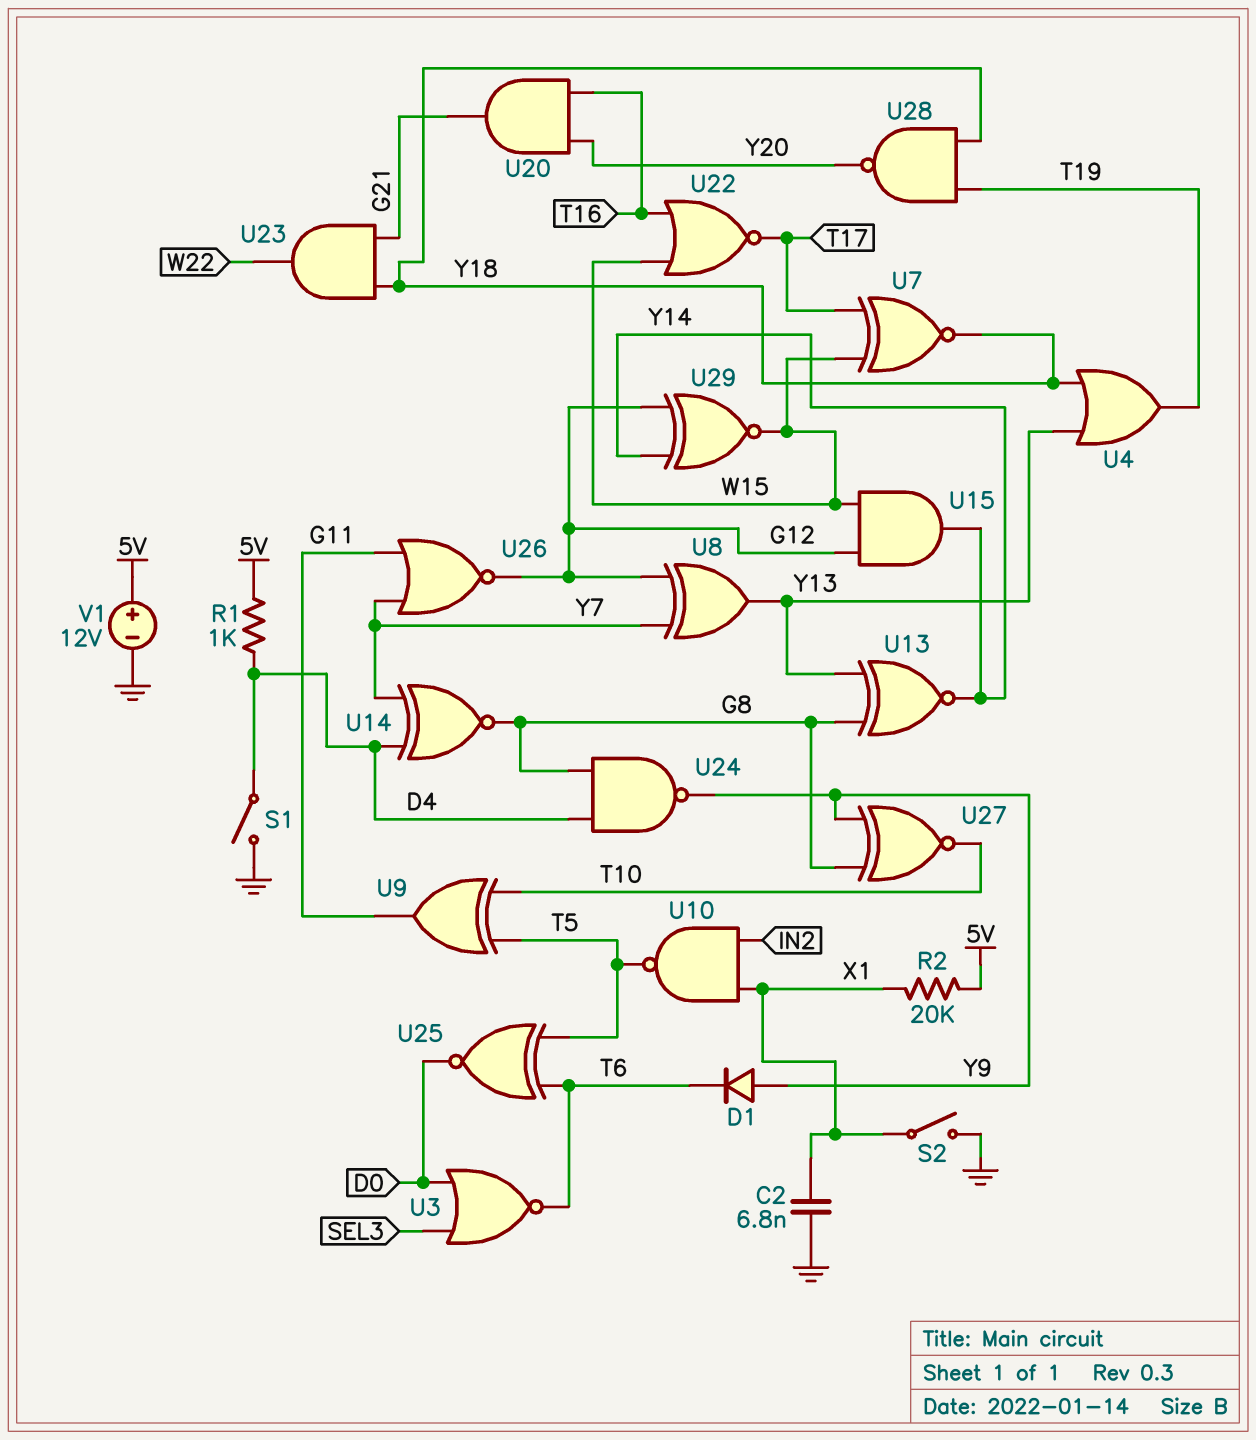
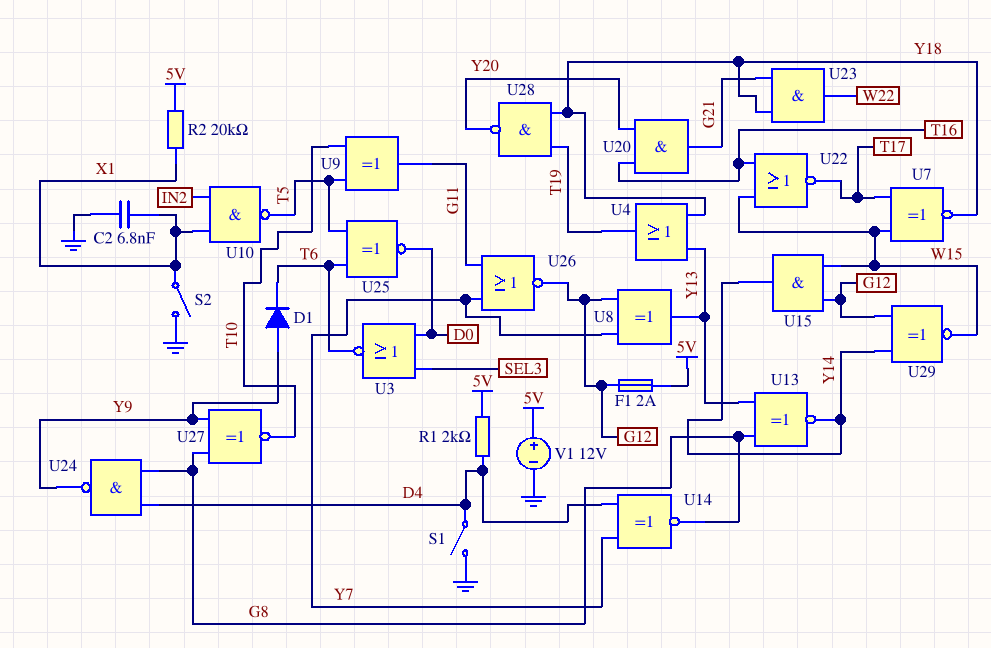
F1: none -> 2A (5V, G12)
R1: 1k (5V, D4) -> 2k (5V, D4)

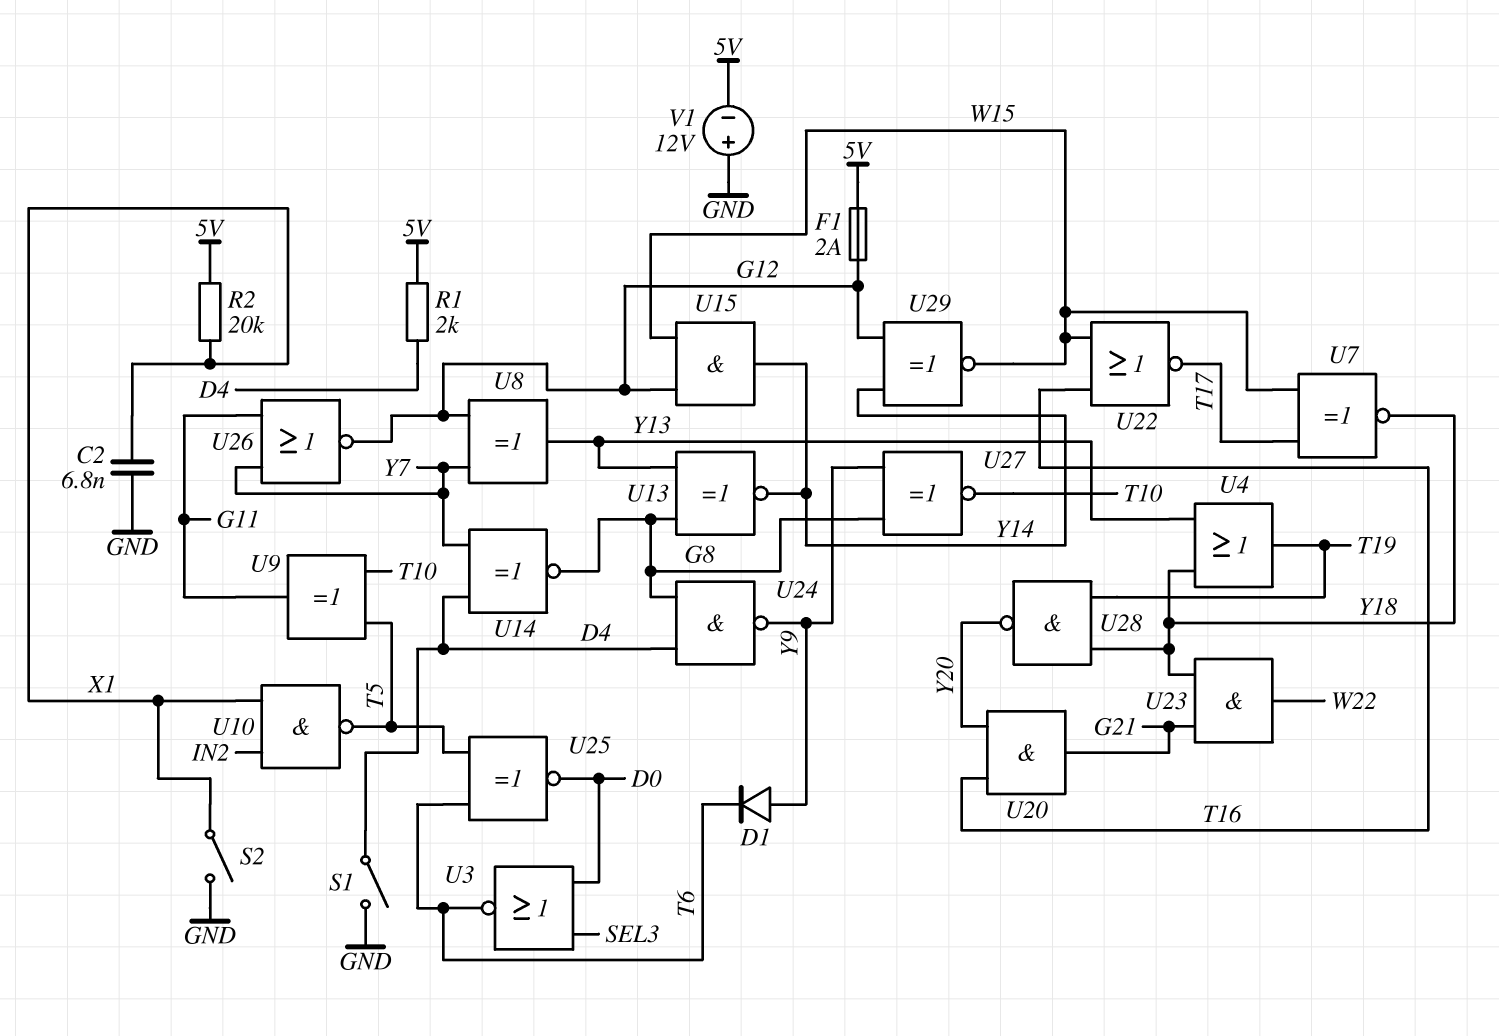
V1: 12V (plus 5V, minus GND) -> 12V (plus GND, minus 5V)

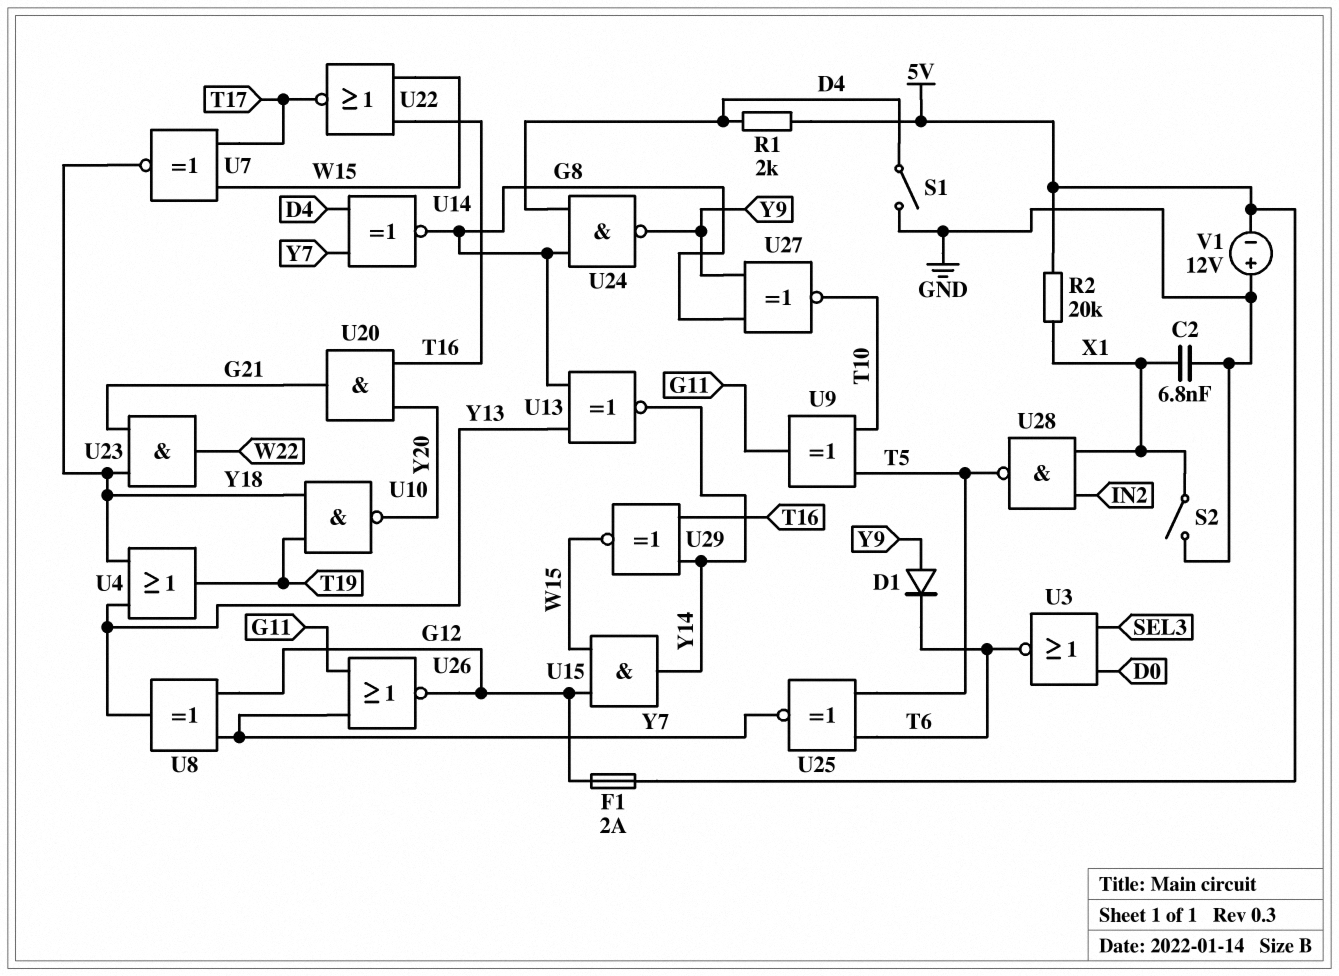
U10: NAND (in IN2, in X1, out T5) -> NAND (in T19, in Y18, out Y20)
U25: XNOR (in T5, in T6, out D0) -> XNOR (in T5, in T6, out Y7)
U28: NAND (in T19, in Y18, out Y20) -> NAND (in IN2, in X1, out T5)
U29: XNOR (in G12, in Y14, out W15) -> XNOR (in T16, in Y14, out W15)

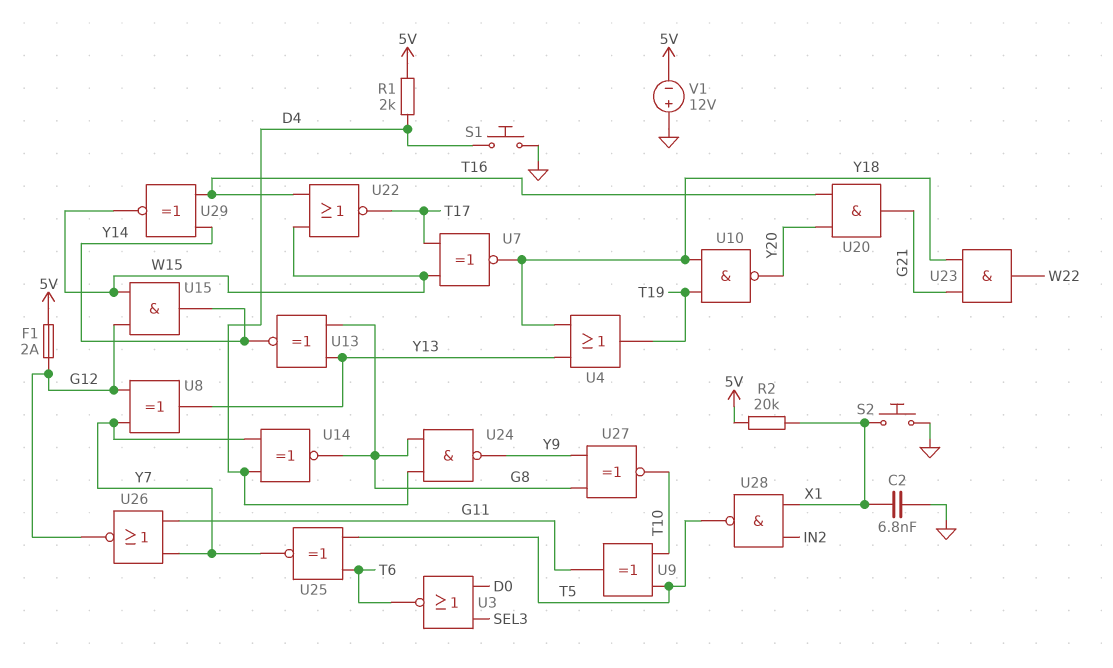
D1: diode (A Y9, K T6) -> none
S1: switch (D4, GND) -> button (D4, GND)
S2: switch (GND, X1) -> button (GND, X1)

